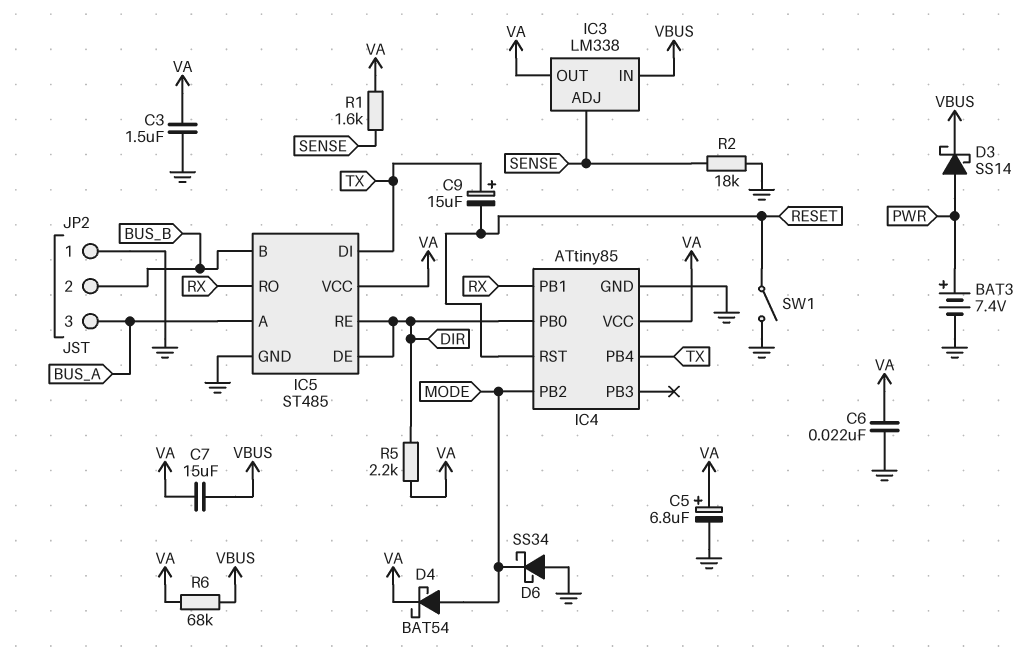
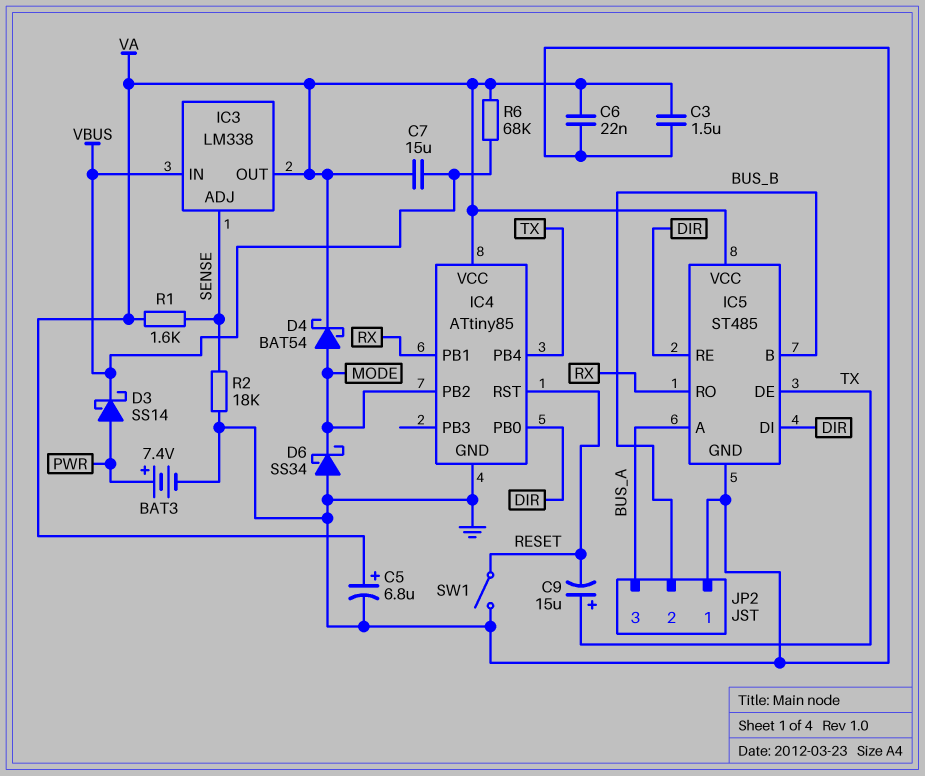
IC5 pin DE: DIR -> TX
IC5 pin DI: TX -> DIR
R5: 2.2k (DIR, VA) -> none

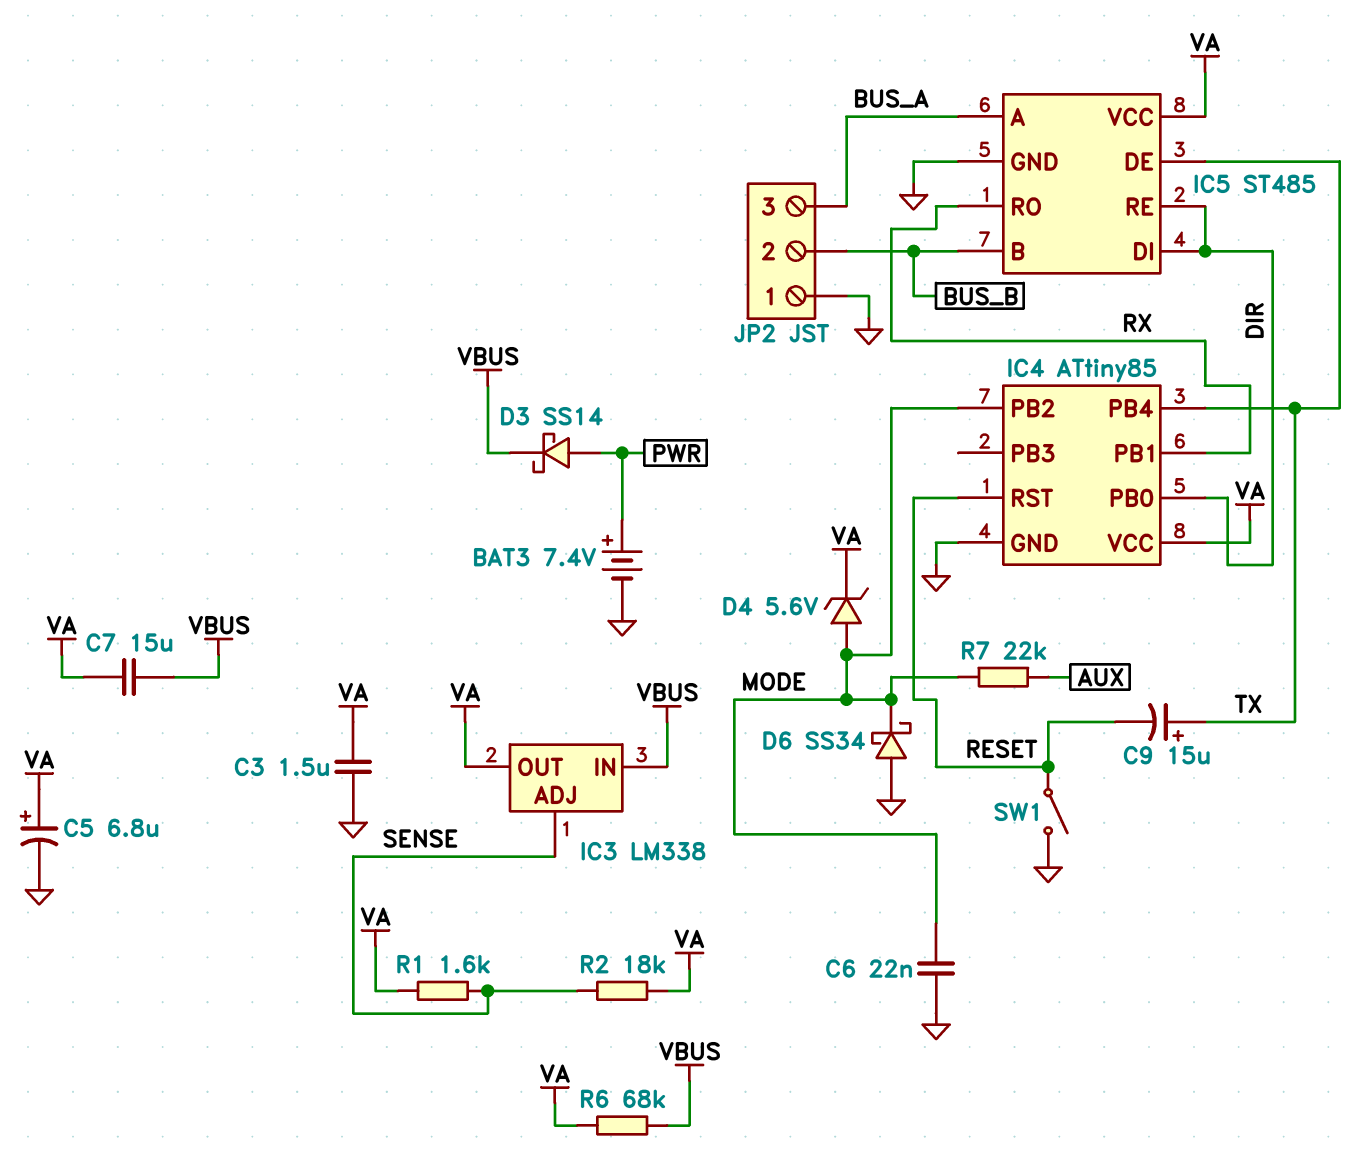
C6: 22nF (GND, VA) -> 22nF (GND, MODE)
D4: schottky BAT54 (A MODE, K VA) -> zener 5.6V (A MODE, K VA)
R2: 18k (GND, SENSE) -> 18k (SENSE, VA)
R7: none -> 22k (AUX, MODE)

